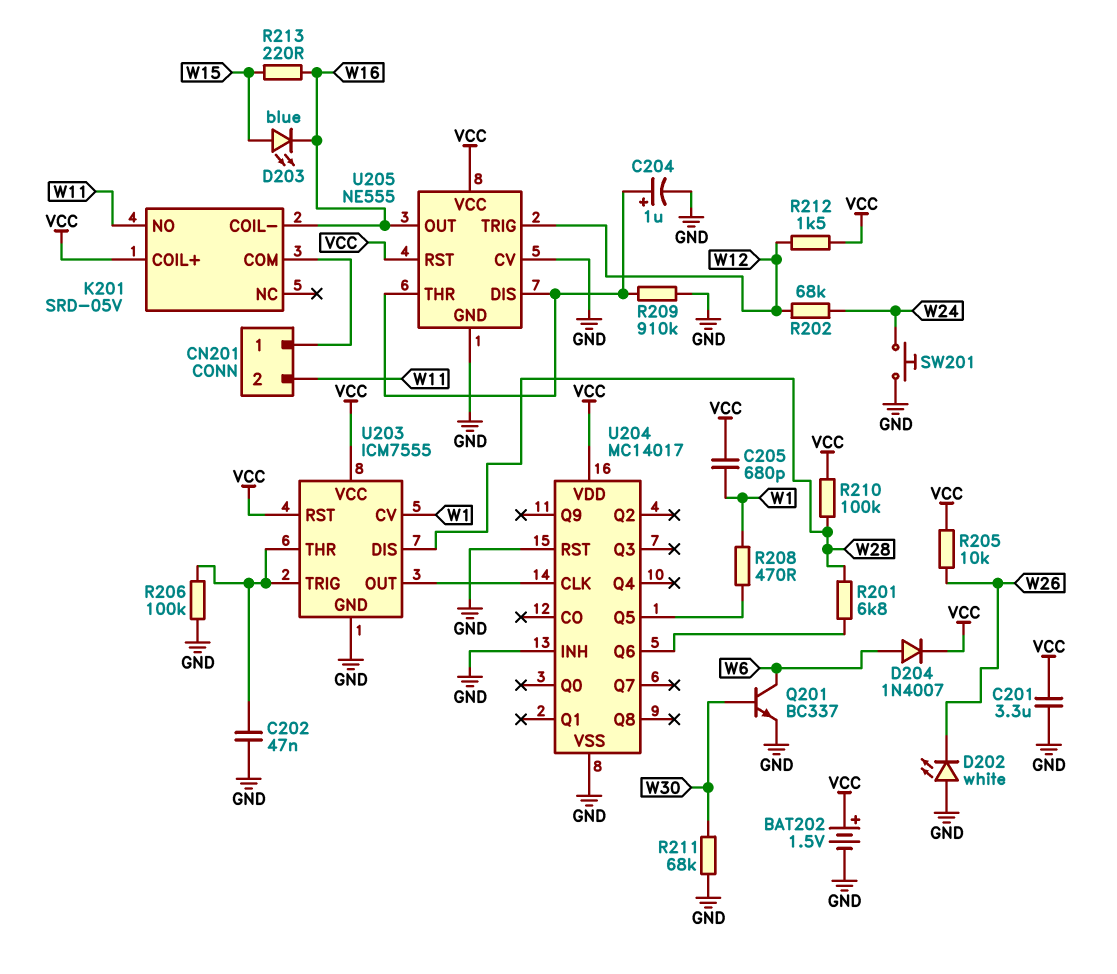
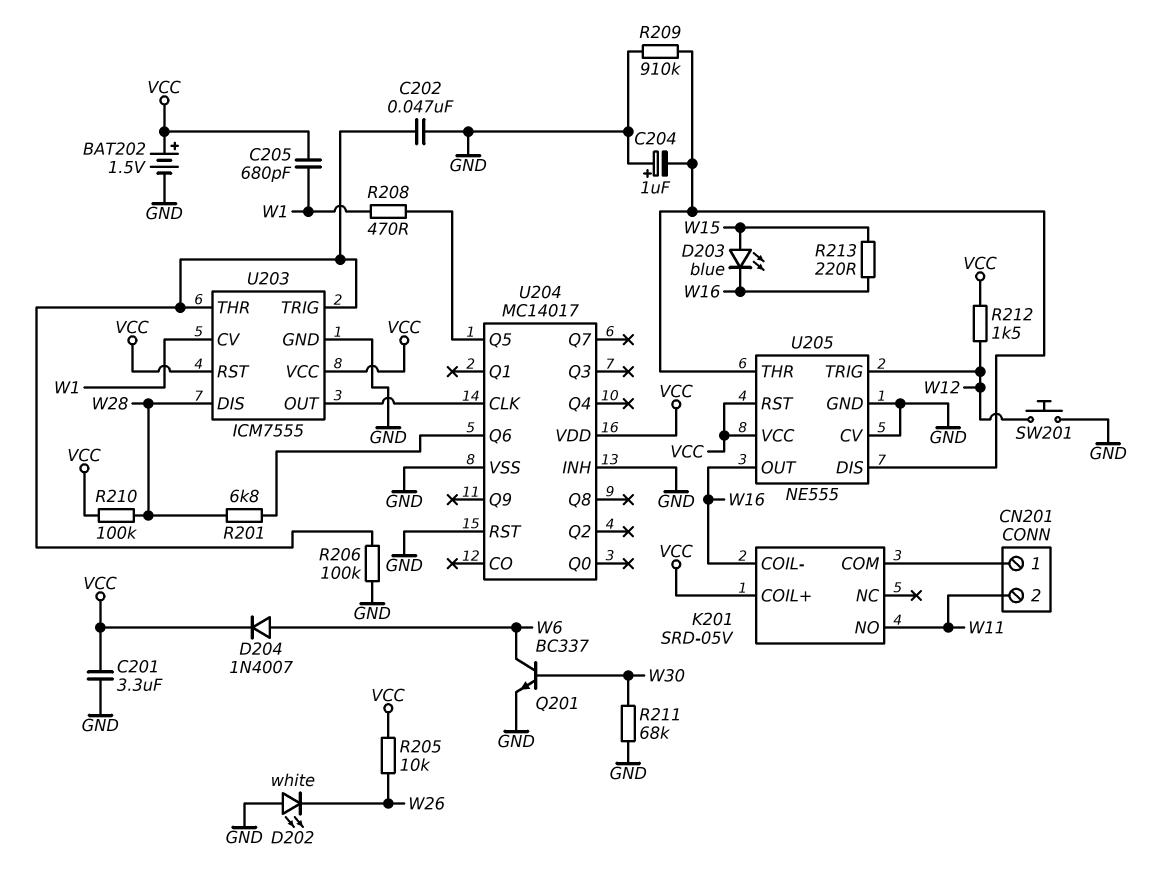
C204: 1uF (plus U205/DIS, minus GND) -> 1uF (plus GND, minus U205/DIS)
R202: 68k (W12, W24) -> none
SW201: button (GND, W24) -> button (GND, W12)

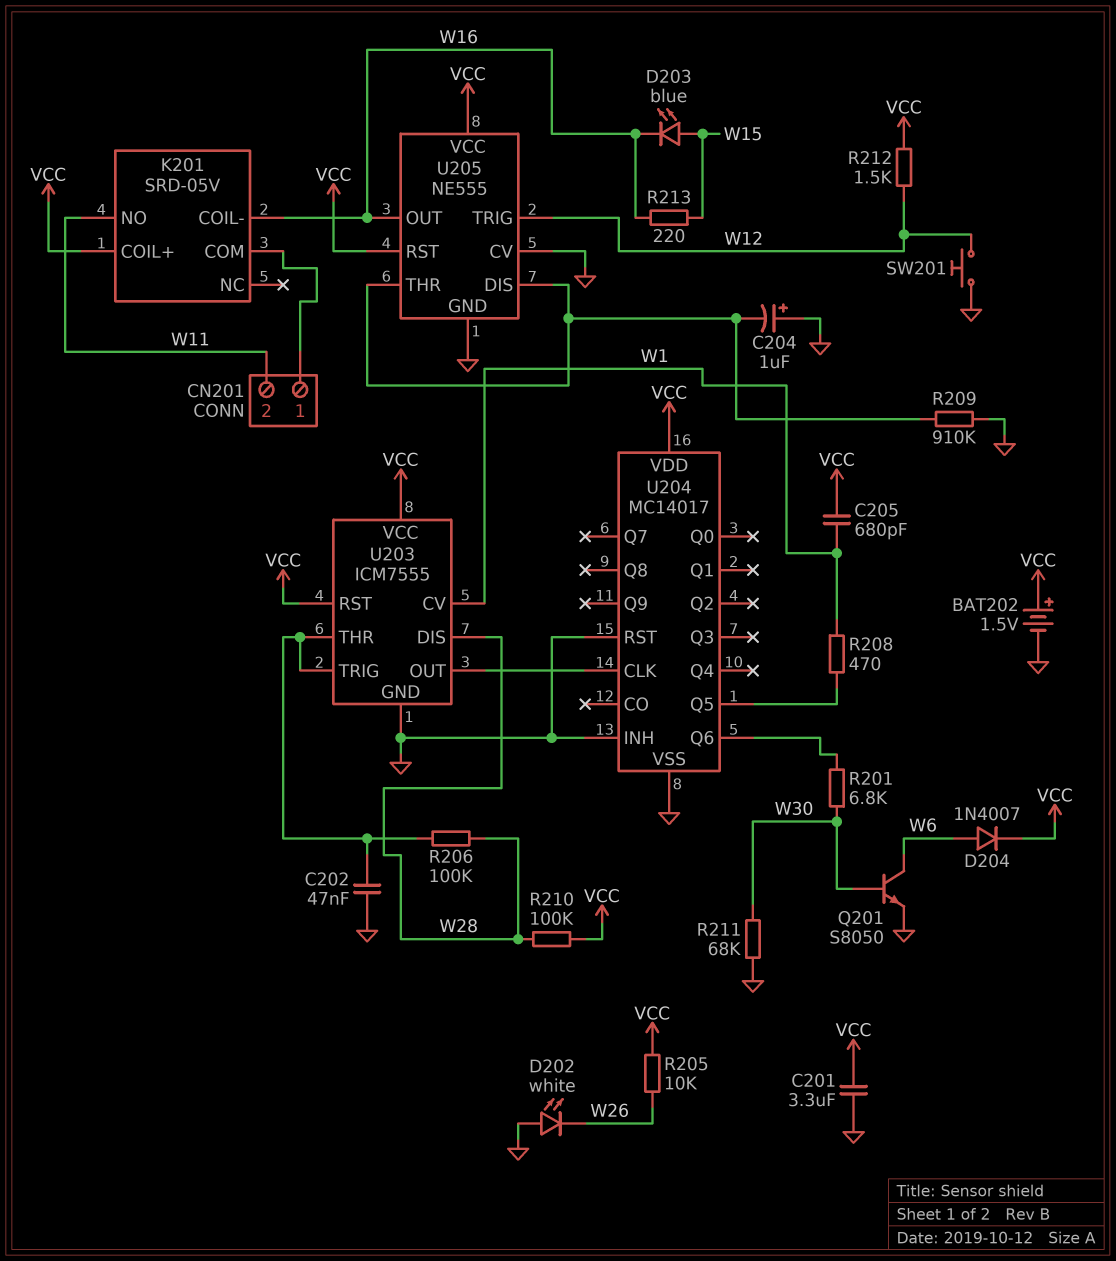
Q201: NPN BC337 (B W30, C W6, E GND) -> NPN S8050 (B W30, C W6, E GND)
R201: 6.8k (U204/Q6, W28) -> 6.8k (U204/Q6, W30)
R206: 100k (GND, U203/THR) -> 100k (U203/THR, W28)

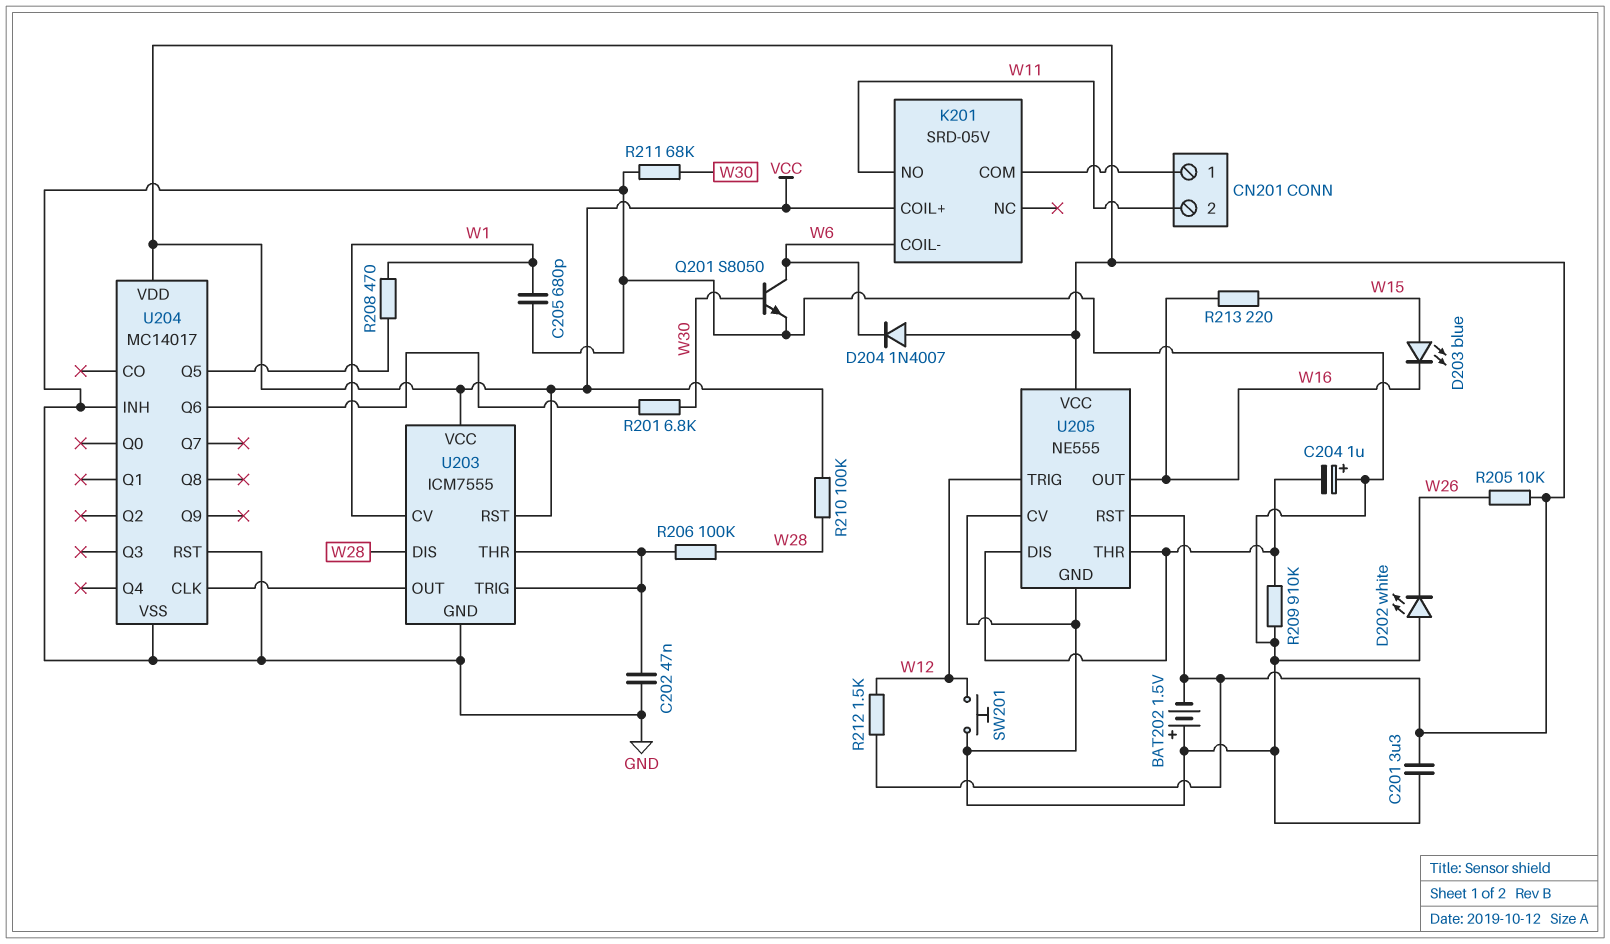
BAT202: 1.5V (plus VCC, minus GND) -> 1.5V (plus GND, minus VCC)
C205: 680pF (VCC, W1) -> 680pF (GND, W1)
D204: diode 1N4007 (A W6, K VCC) -> diode 1N4007 (A VCC, K W6)
K201 pin COIL-: W16 -> W6

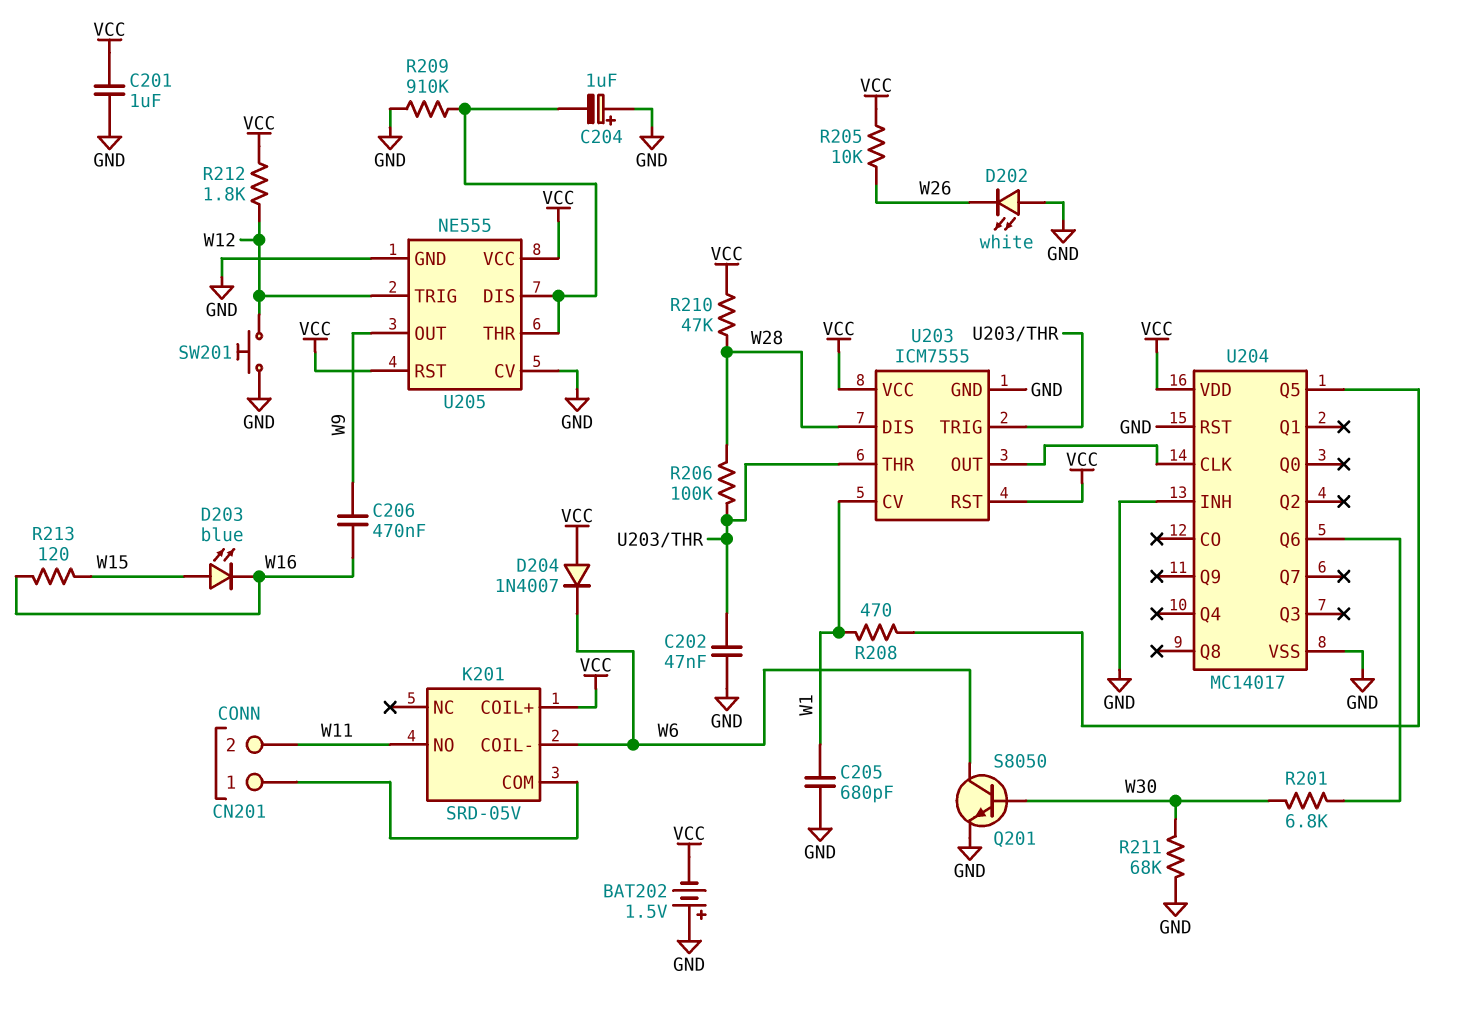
C201: 3.3uF (GND, VCC) -> 1uF (GND, VCC)
C206: none -> 470nF (W9, W16)
R210: 100k (VCC, W28) -> 47k (VCC, W28)
R212: 1.5k (VCC, W12) -> 1.8k (VCC, W12)
R213: 220 (W15, W16) -> 120 (W15, W16)
U205 pin OUT: W16 -> W9

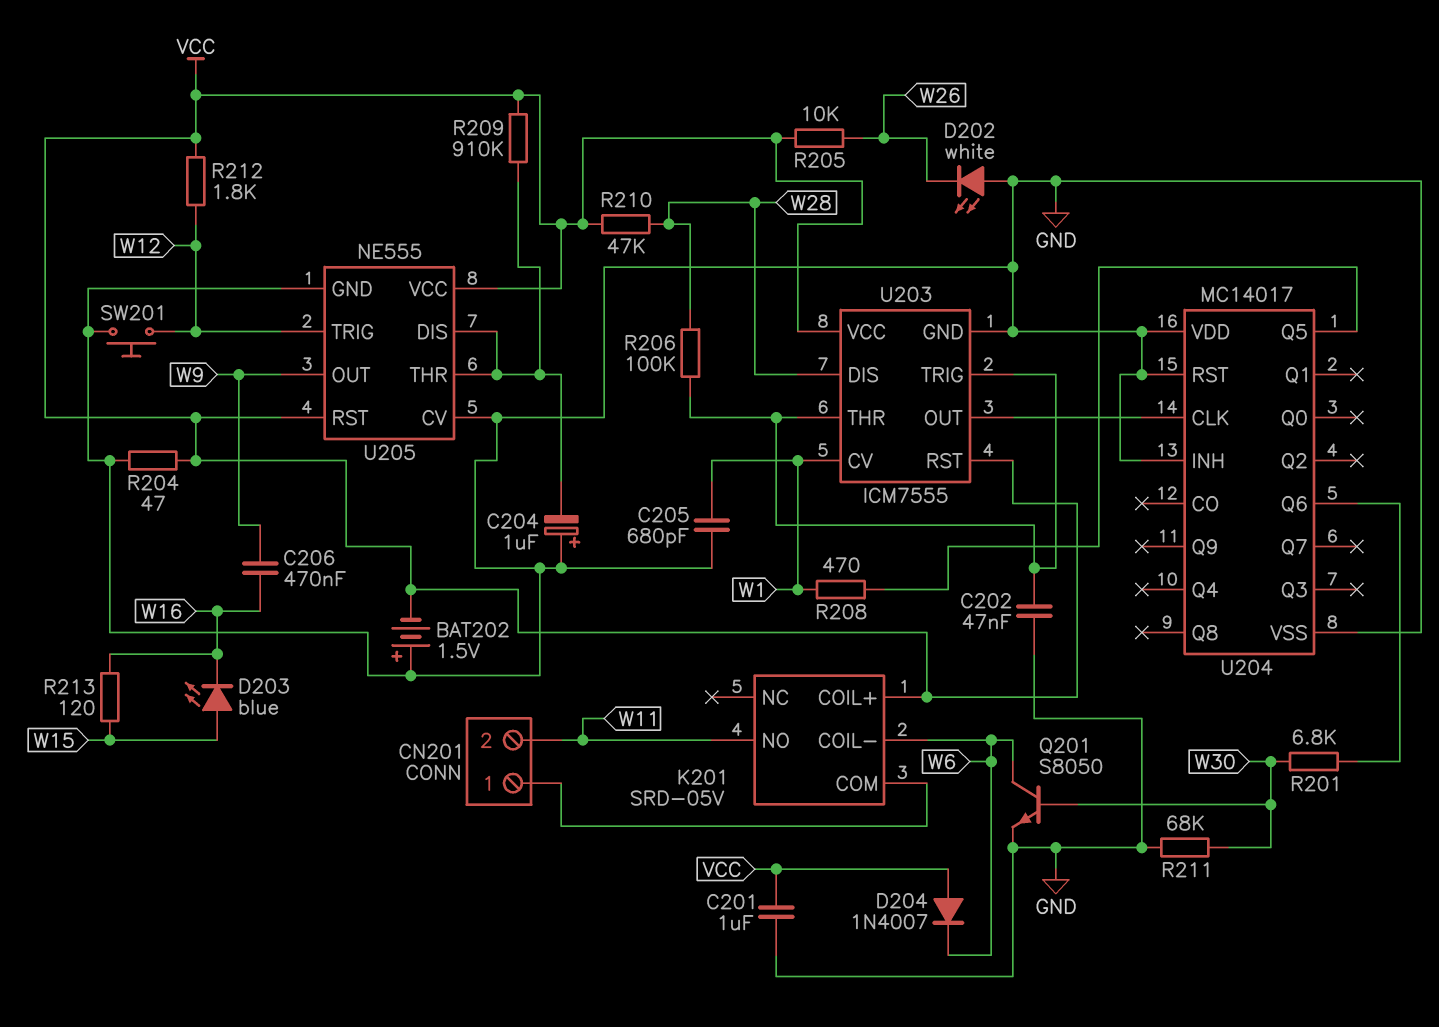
R204: none -> 47 (GND, VCC)
R209: 910k (GND, U205/DIS) -> 910k (U205/DIS, VCC)
U204 pin VDD: VCC -> GND

